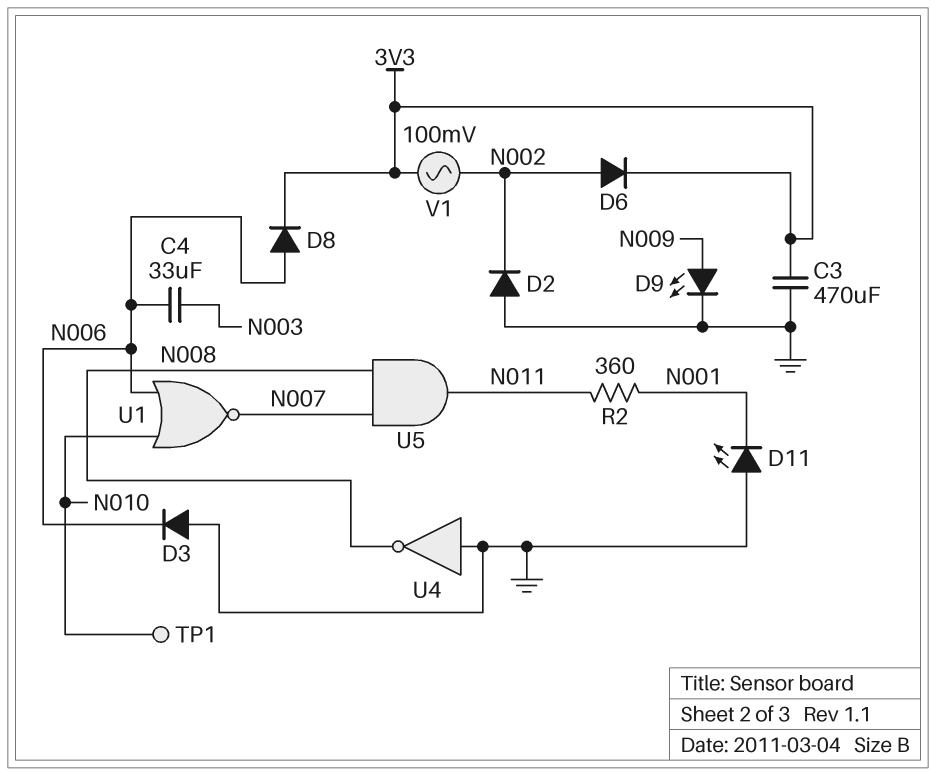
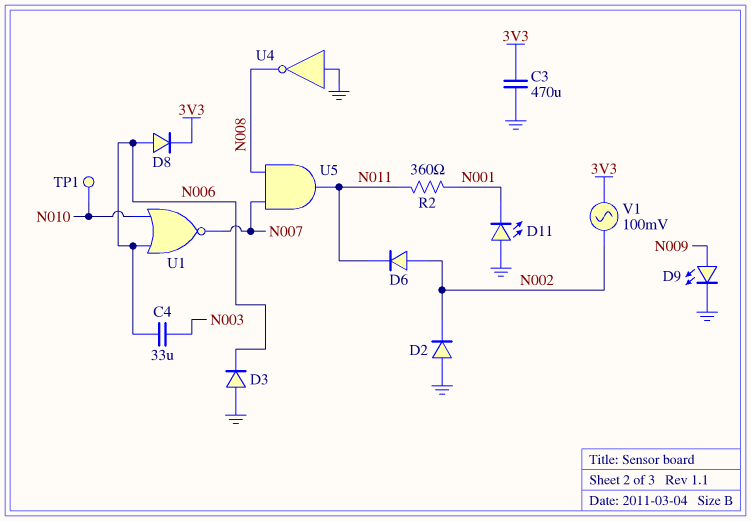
D6: diode (A N002, K 3V3) -> diode (A N002, K N011)

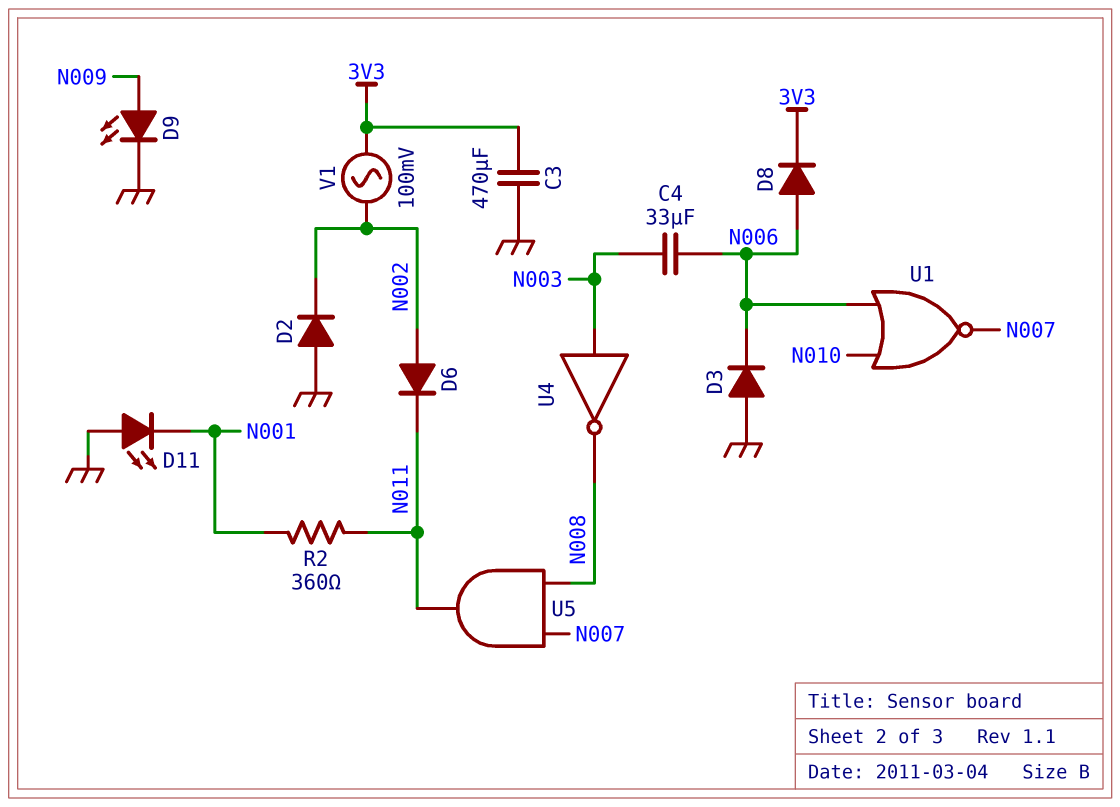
TP1: test point (N010) -> none
U4: NOT (in GND, out N008) -> NOT (in N003, out N008)

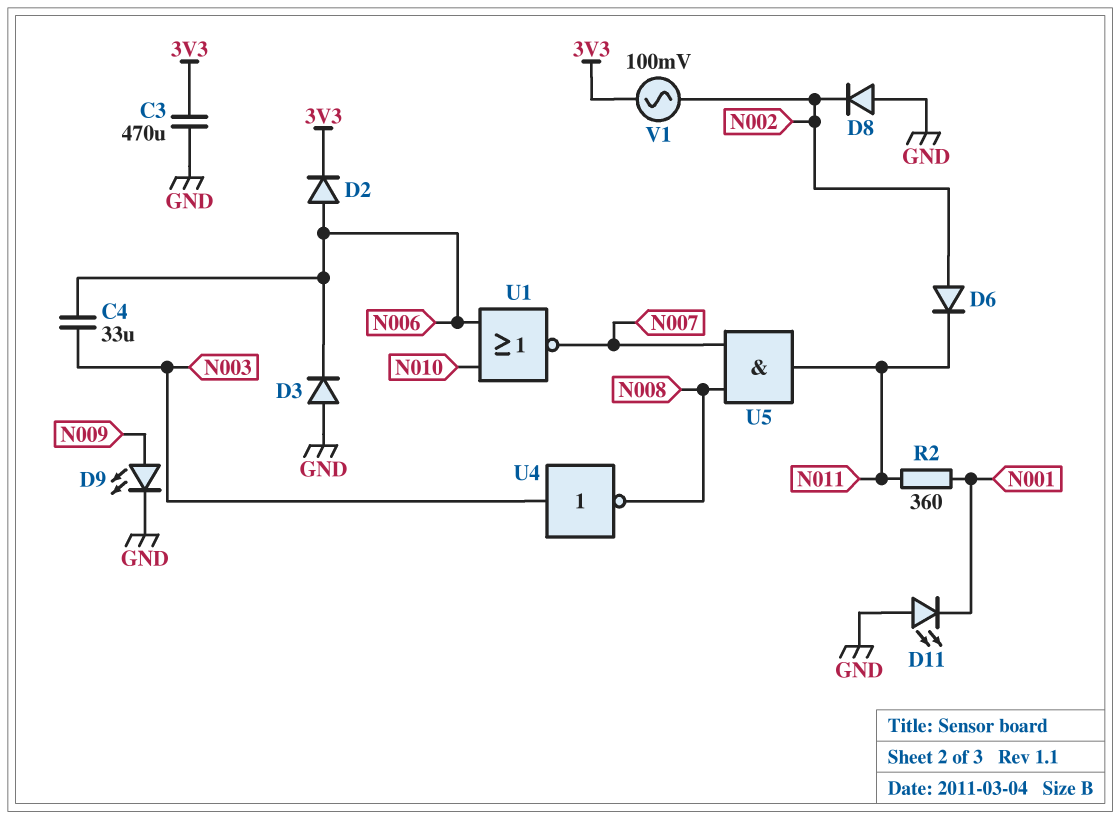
D2: diode (A GND, K N002) -> diode (A N006, K 3V3)
D8: diode (A N006, K 3V3) -> diode (A GND, K N002)

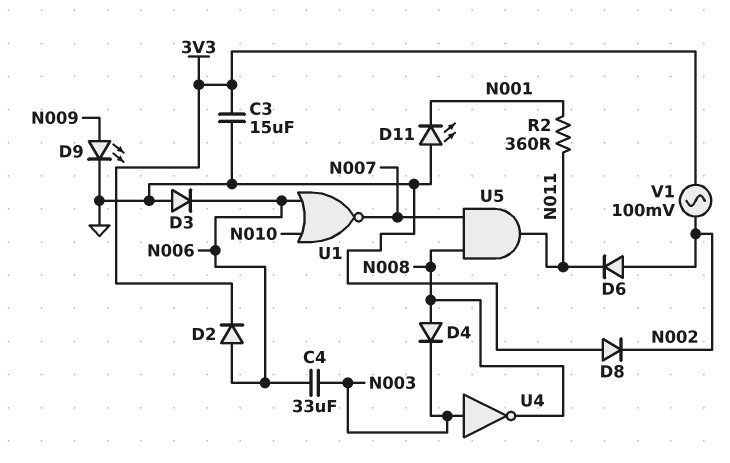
C3: 470uF (3V3, GND) -> 15uF (3V3, GND)
D4: none -> diode (A N008, K N003)

